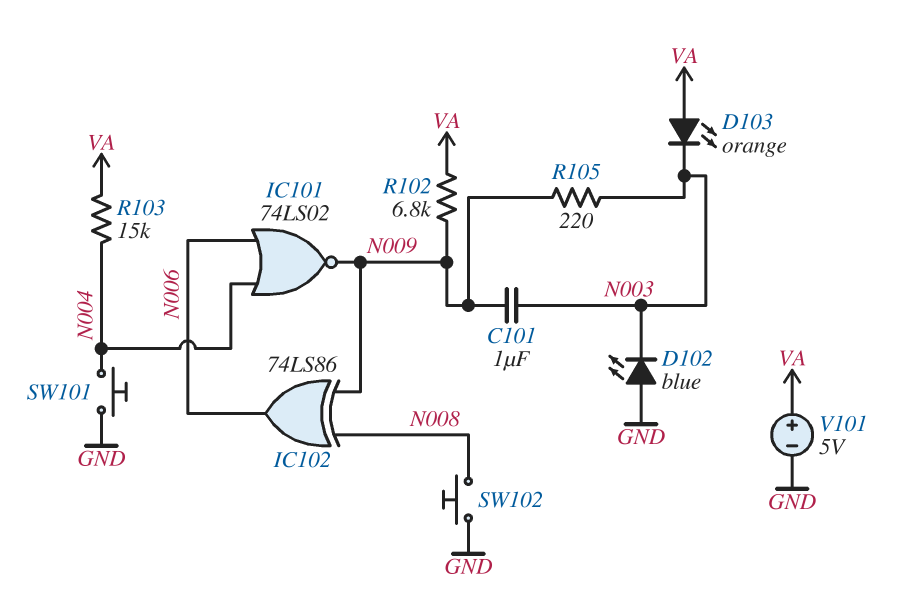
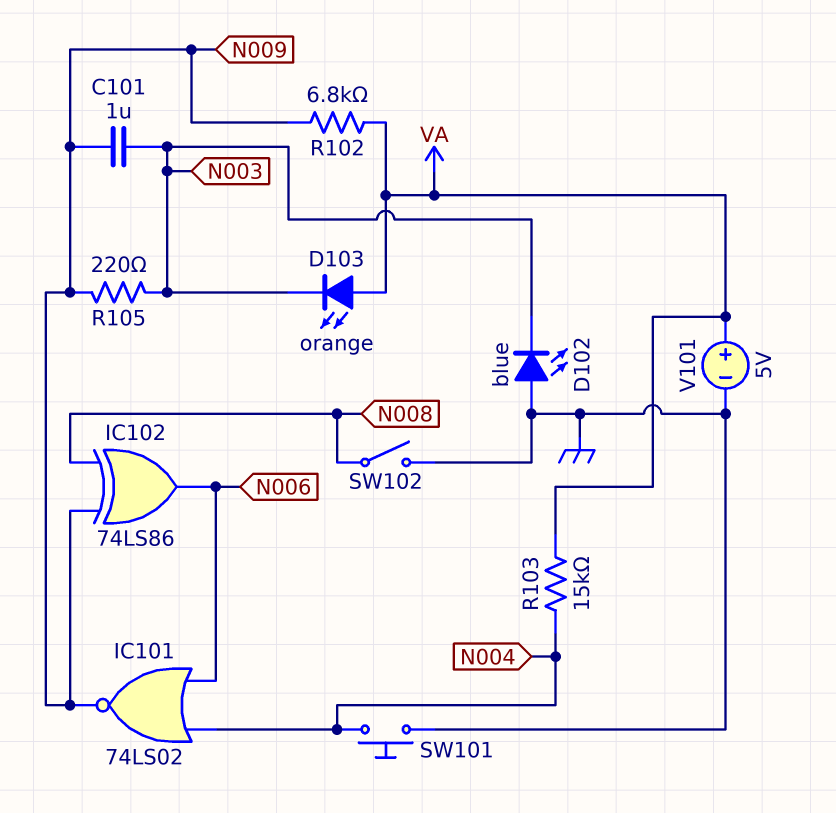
SW102: button (GND, N008) -> switch (GND, N008)

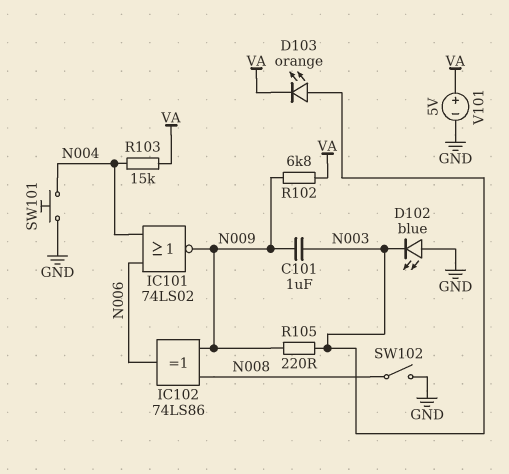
D103: LED orange (A VA, K N003) -> LED orange (A N003, K VA)

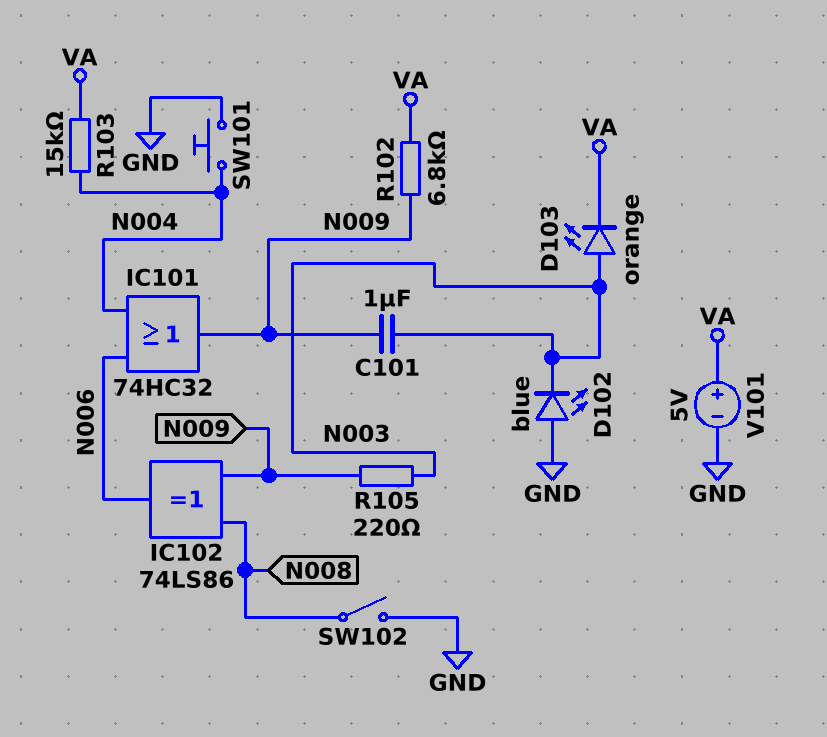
IC101: NOR 74LS02 (in N004, in N006, out N009) -> OR 74HC32 (in N004, in N006, out N009)

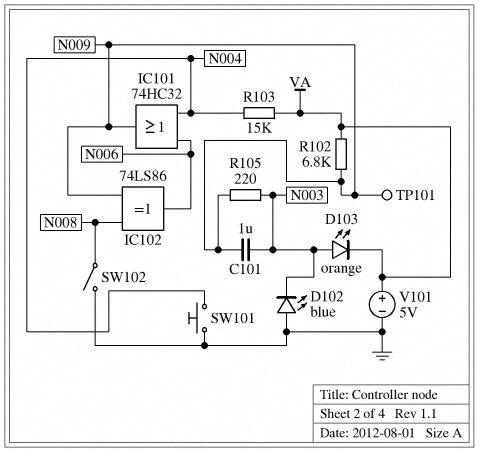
TP101: none -> test point (N009)

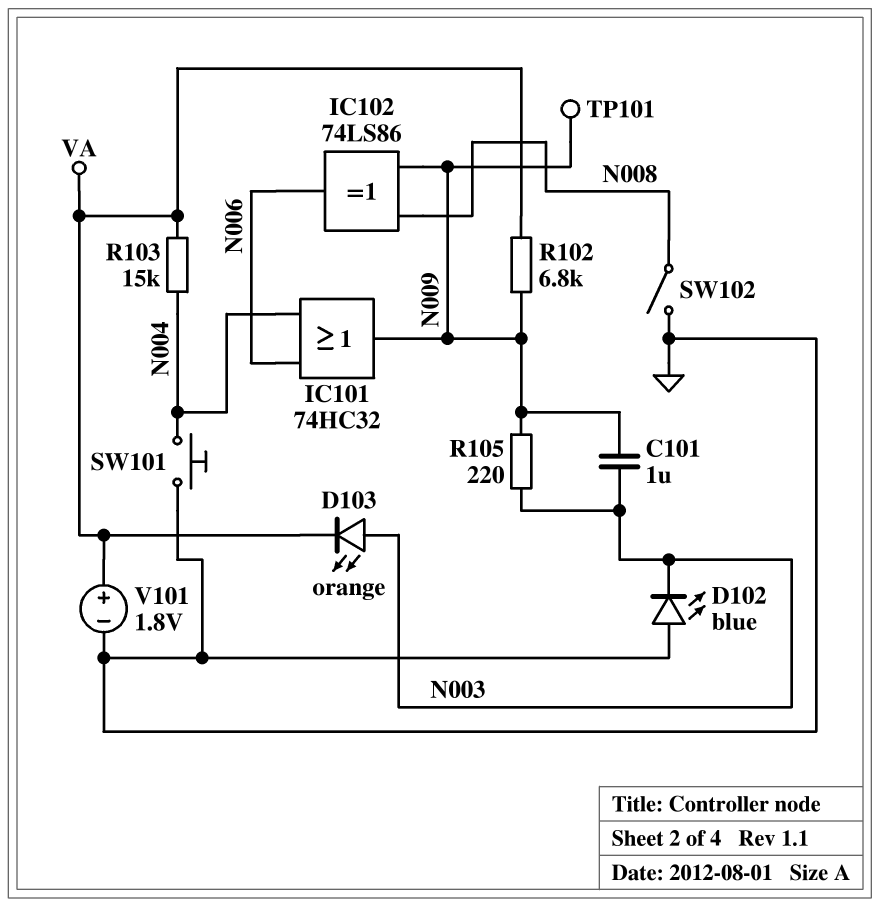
V101: 5V (plus VA, minus GND) -> 1.8V (plus VA, minus GND)

